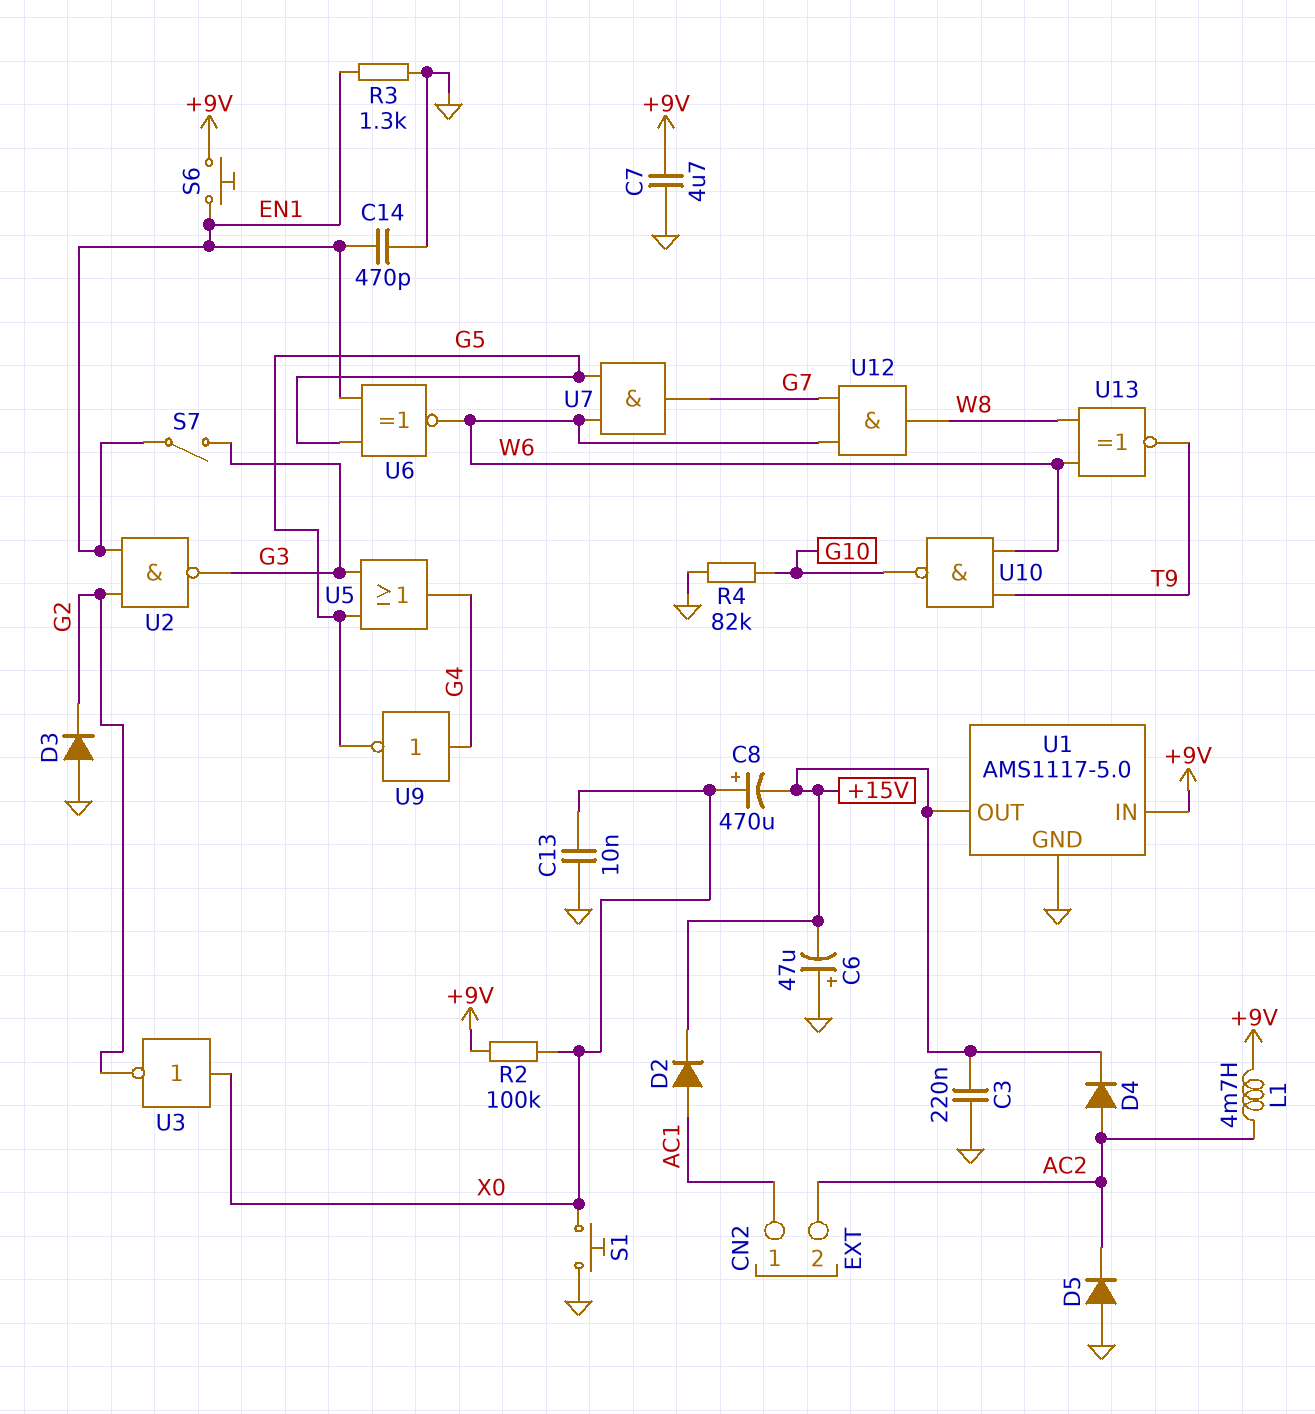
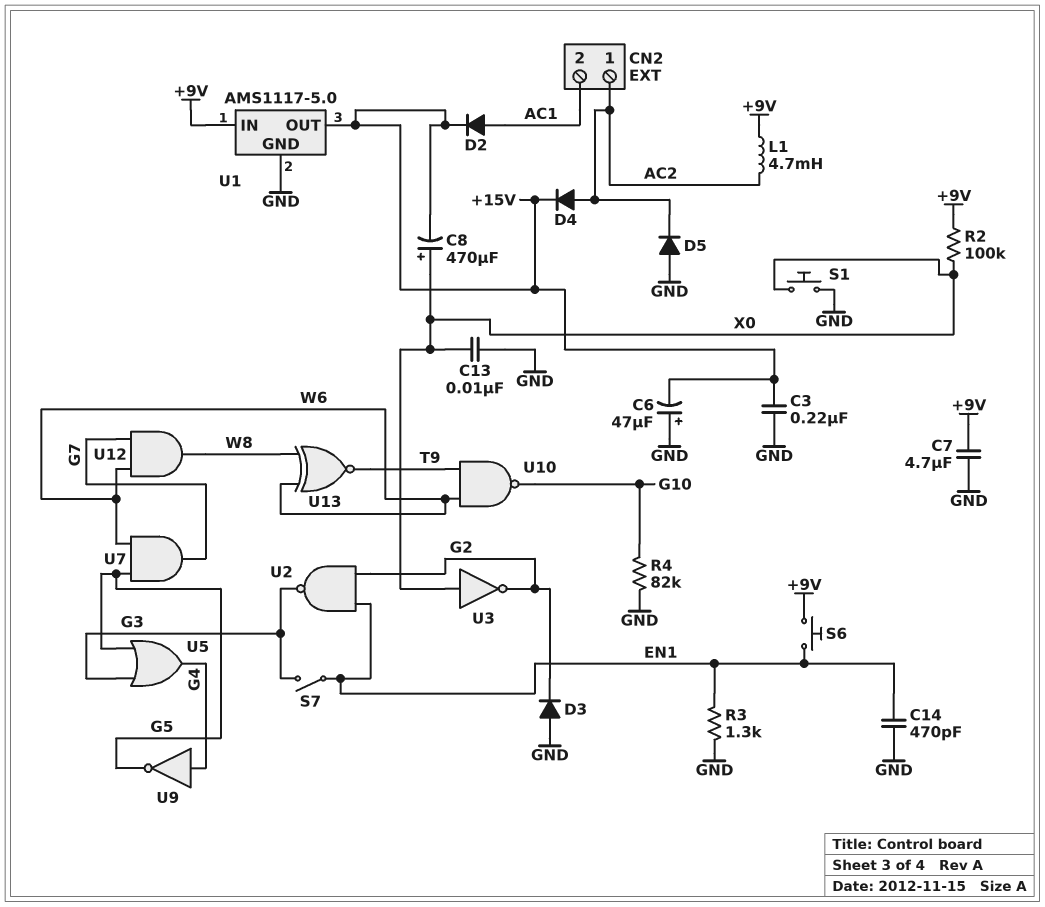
CN2 pin 1: AC1 -> AC2
CN2 pin 2: AC2 -> AC1
U6: XNOR (in EN1, in G5, out W6) -> none

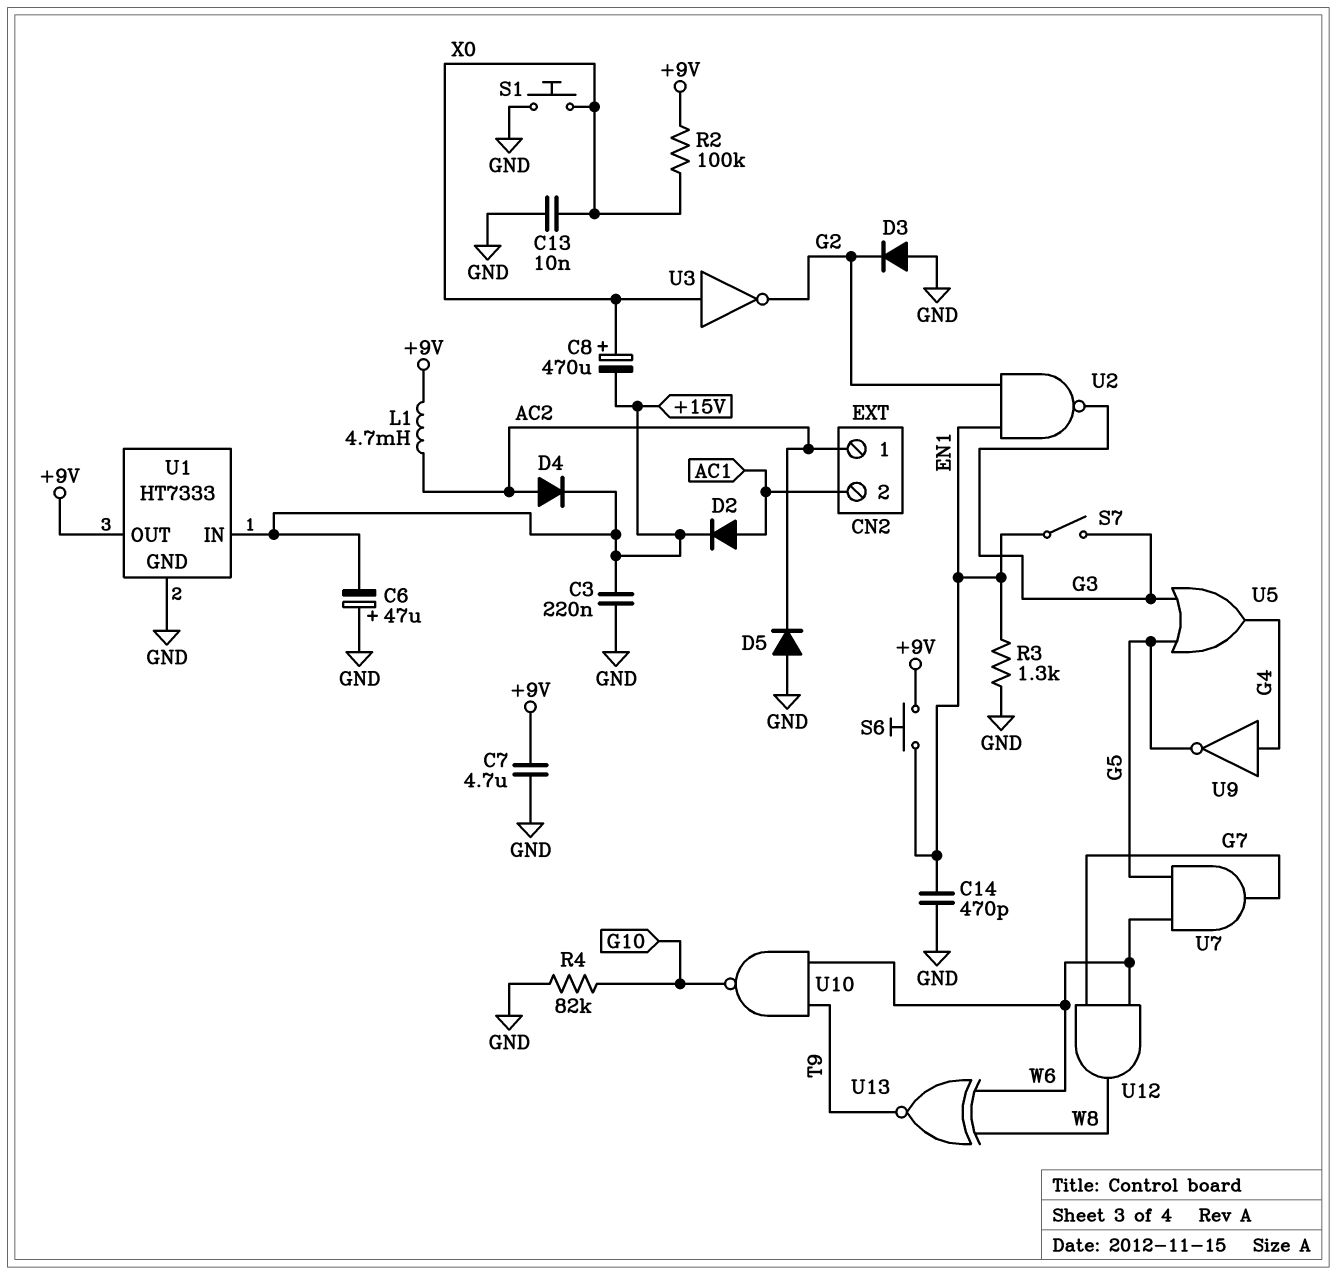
U1: AMS1117-5.0 -> HT7333
U1 pin IN: +9V -> +15V
U1 pin OUT: +15V -> +9V

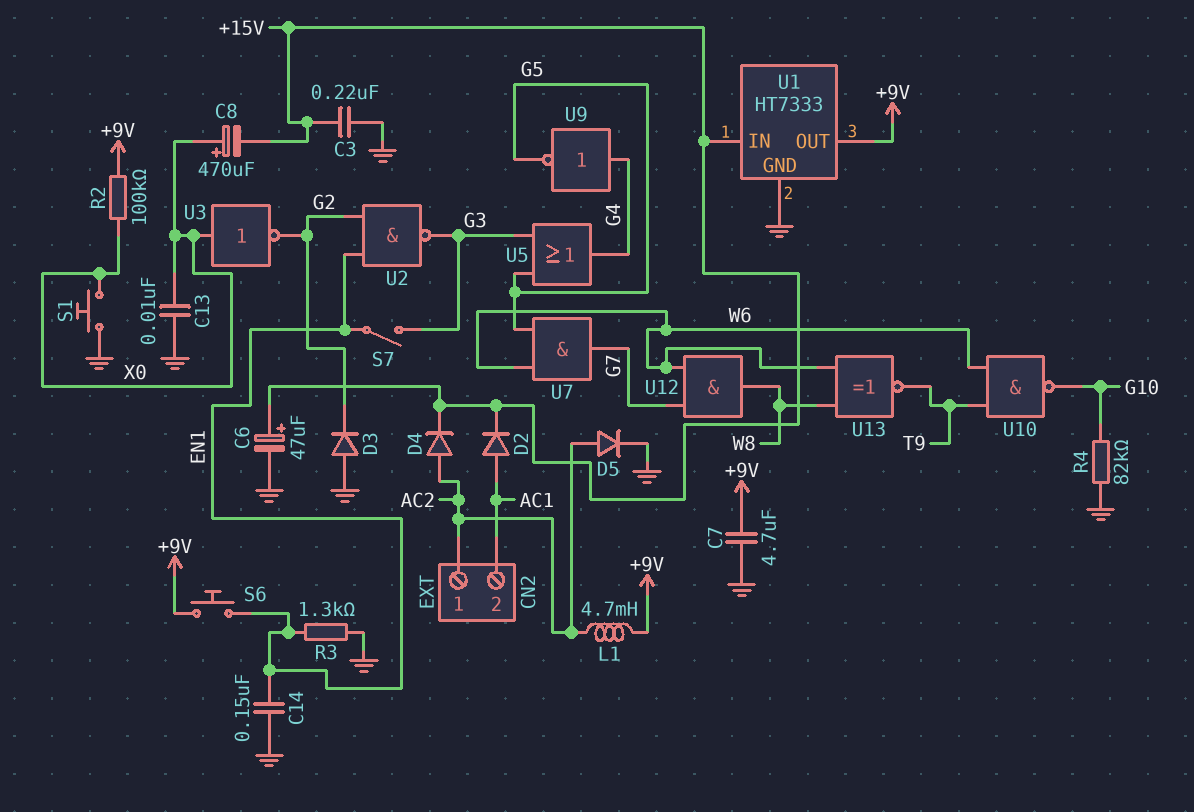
C6: 47uF (plus GND, minus +15V) -> 47uF (plus +15V, minus GND)
C14: 470pF (EN1, GND) -> 150nF (EN1, GND)
D5: diode (A GND, K AC2) -> diode (A AC2, K GND)

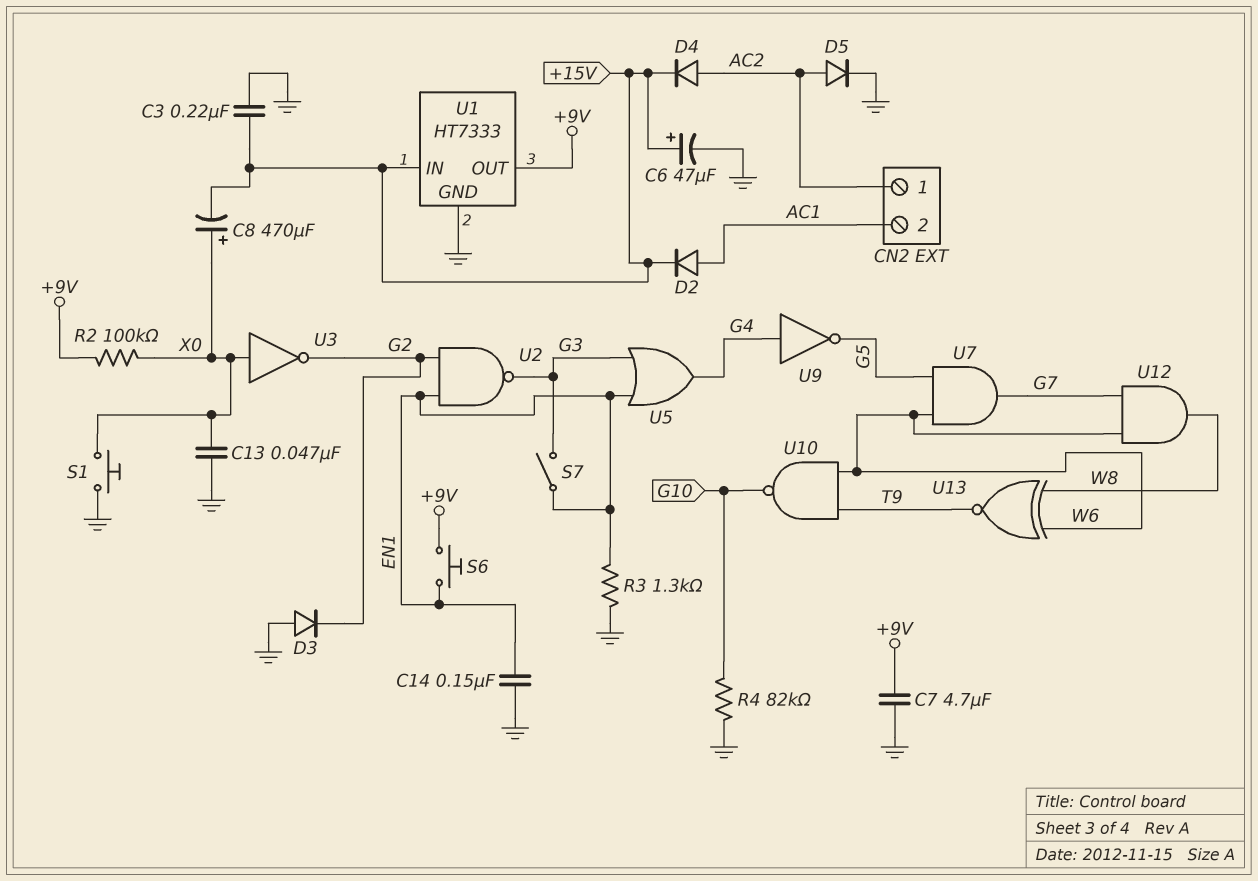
C13: 10nF (GND, X0) -> 47nF (GND, X0)
L1: 4.7mH (+9V, AC2) -> none
U5: OR (in G3, in G5, out G4) -> OR (in EN1, in G3, out G4)

